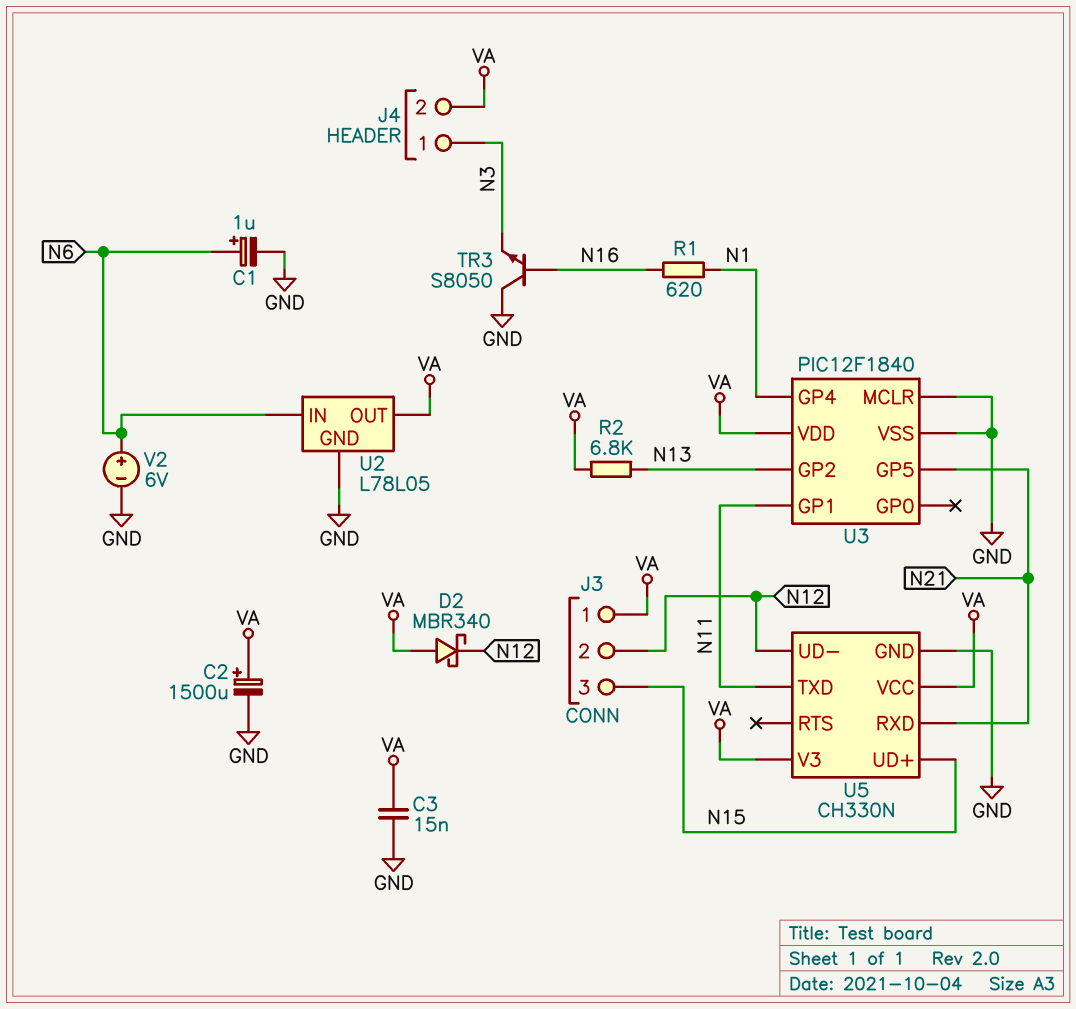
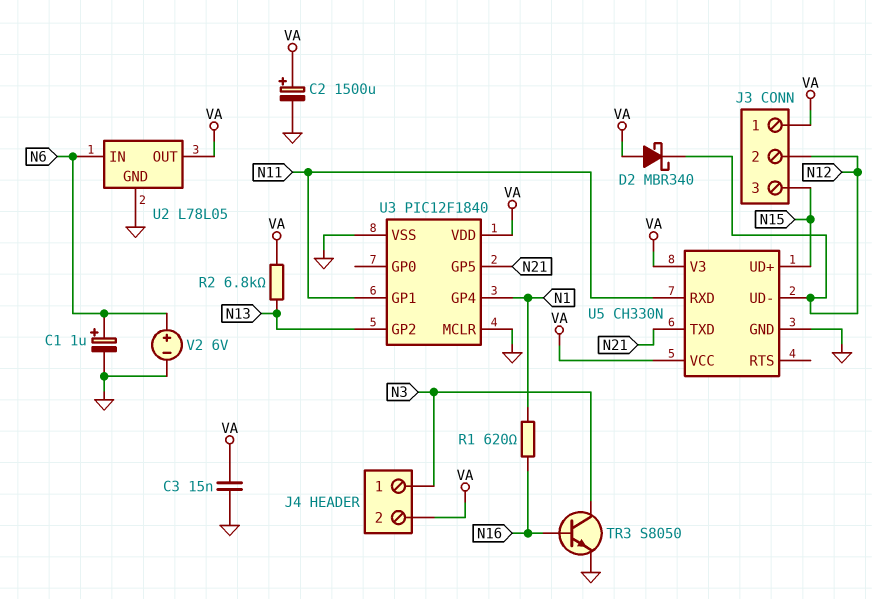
TR3: NPN S8050 (B N16, C GND, E N3) -> NPN S8050 (B N16, C N3, E GND)
U5 pin RXD: N21 -> N11
U5 pin TXD: N11 -> N21

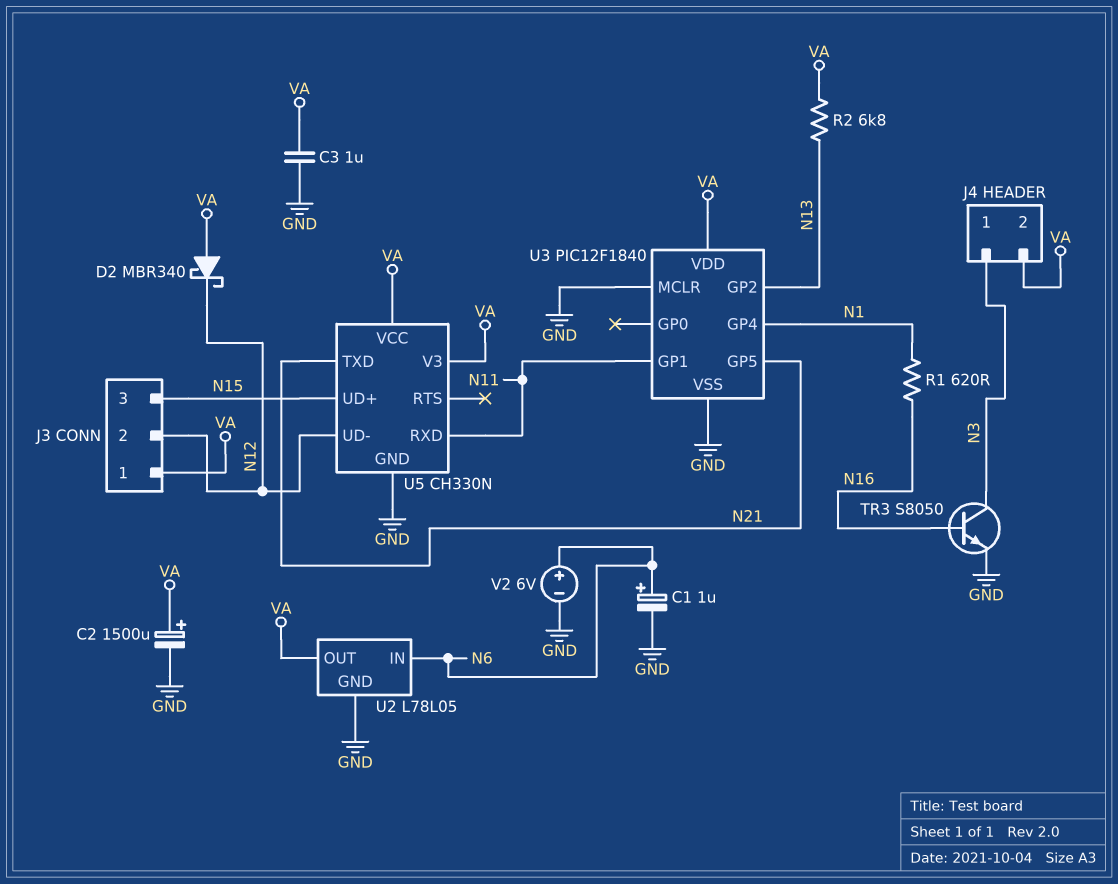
C3: 15nF (GND, VA) -> 1uF (GND, VA)

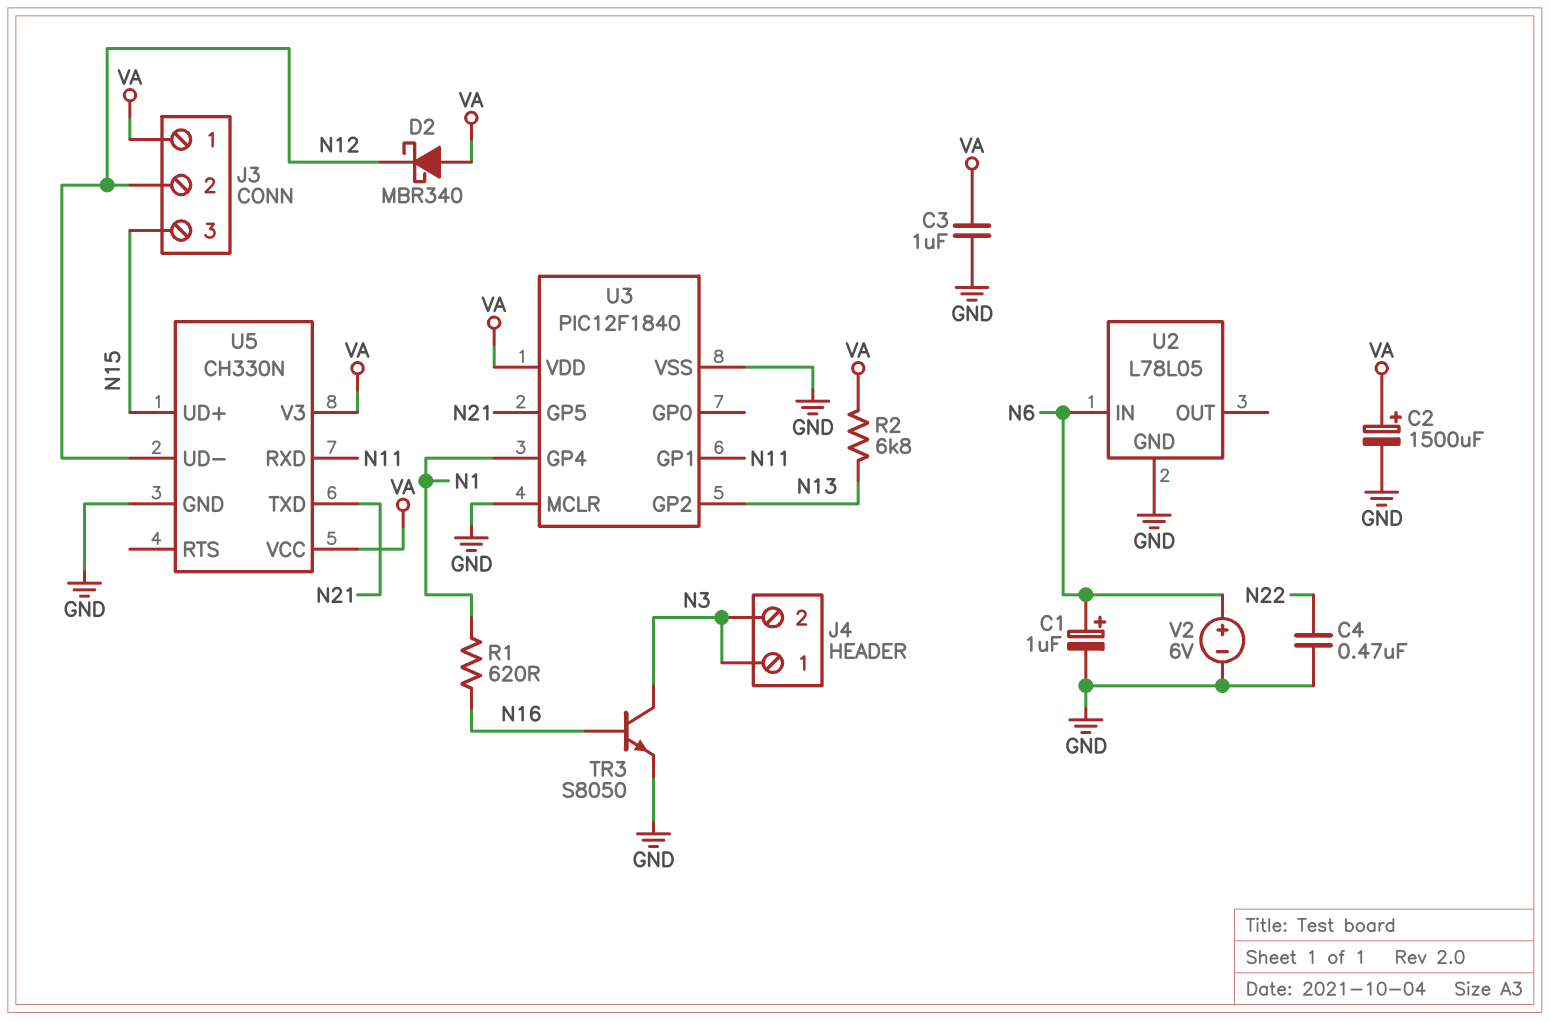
C4: none -> 470nF (GND, N22)
J4 pin 2: VA -> N3
U2 pin OUT: VA -> none

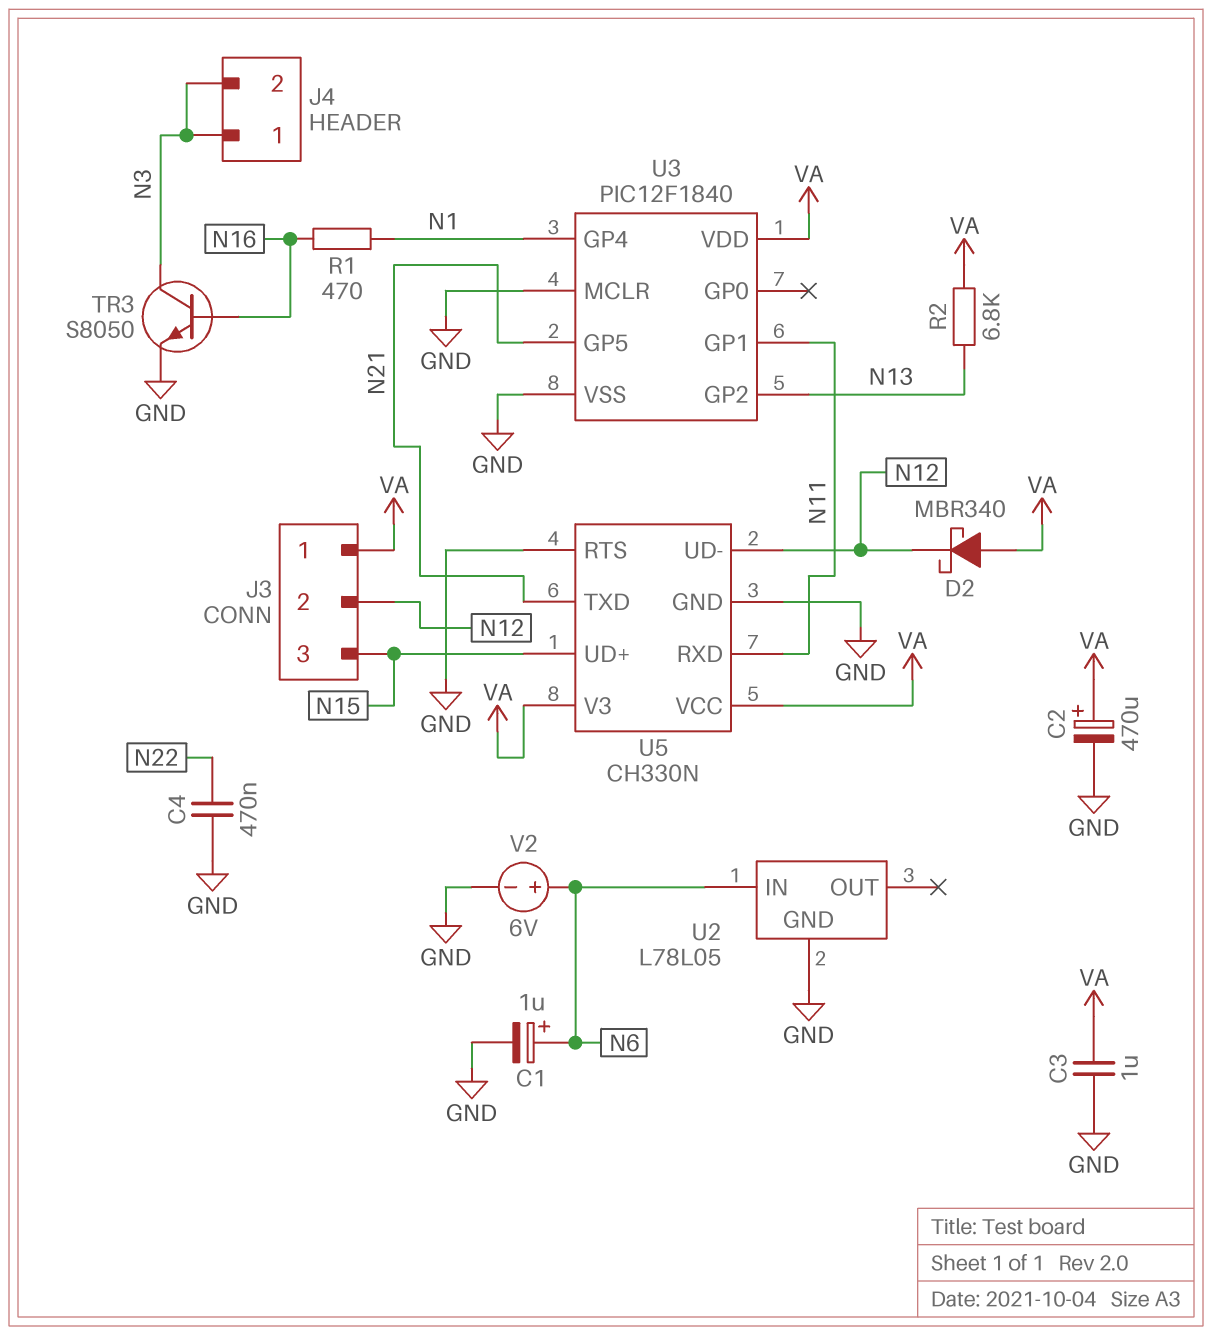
C2: 1500uF (plus VA, minus GND) -> 470uF (plus VA, minus GND)
R1: 620 (N1, N16) -> 470 (N1, N16)
U5 pin RTS: none -> GND

